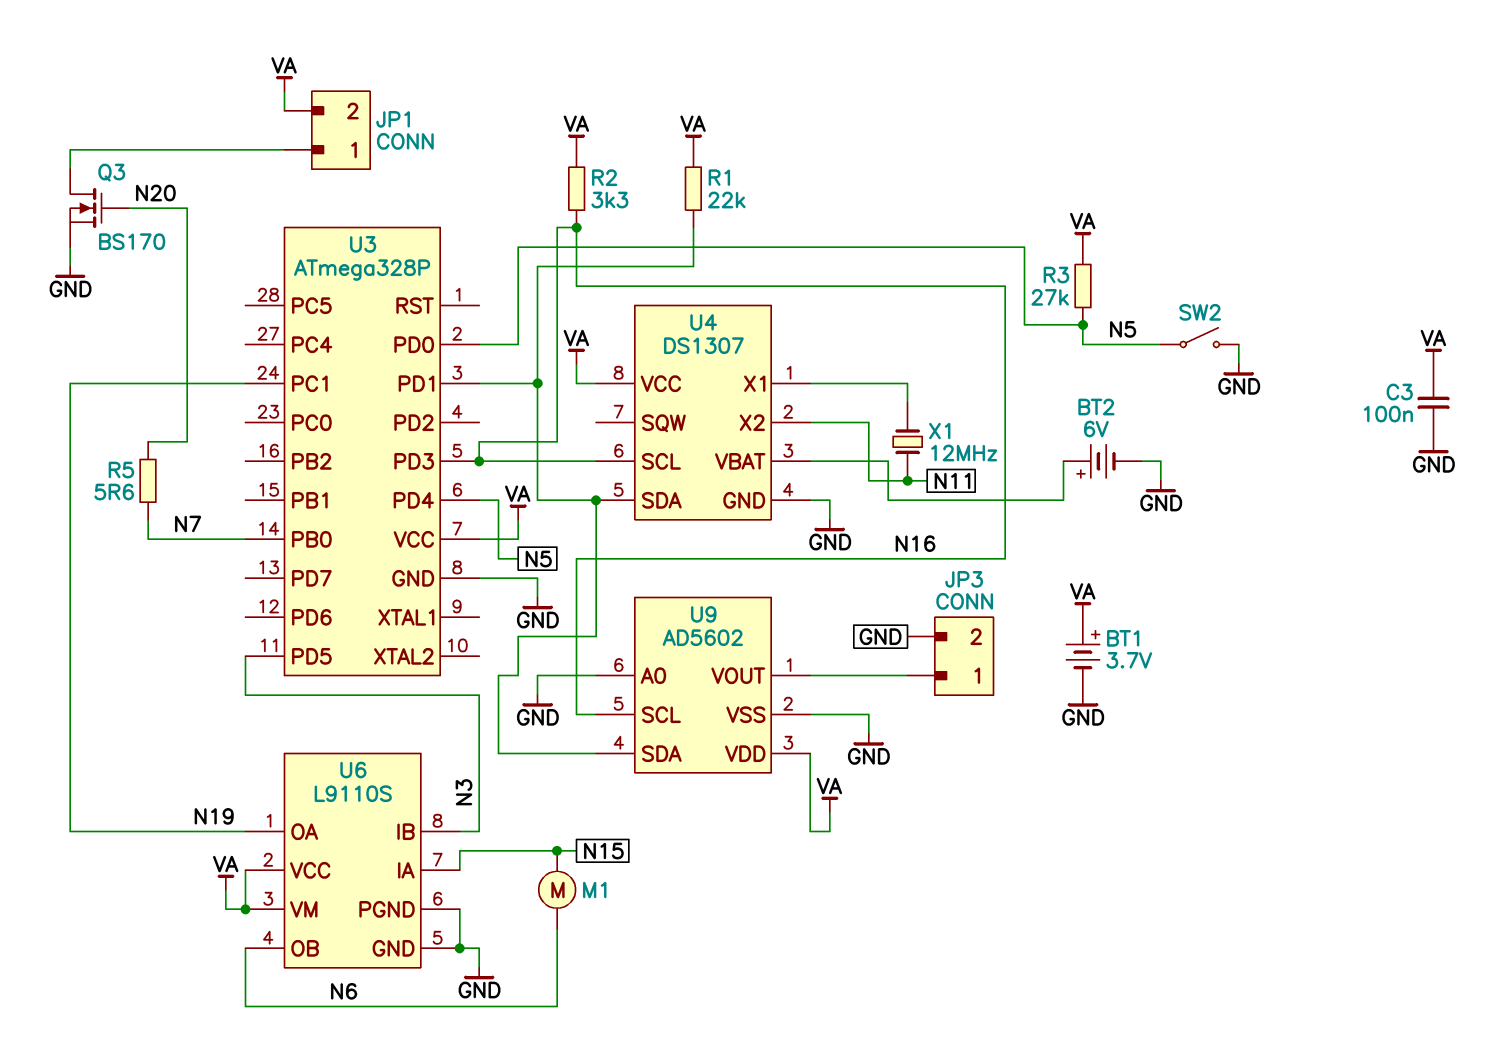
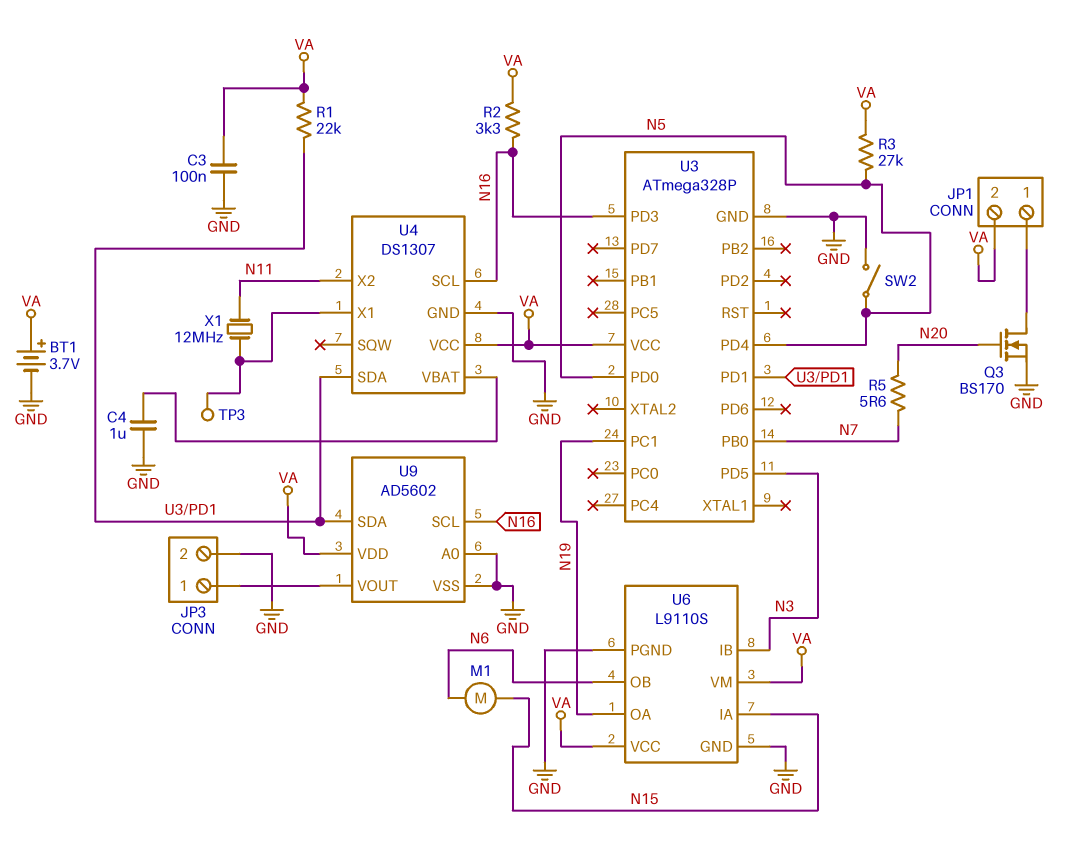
BT2: 6V (plus U4/VBAT, minus GND) -> none
C4: none -> 1uF (GND, U4/VBAT)
TP3: none -> test point (U4/X1)

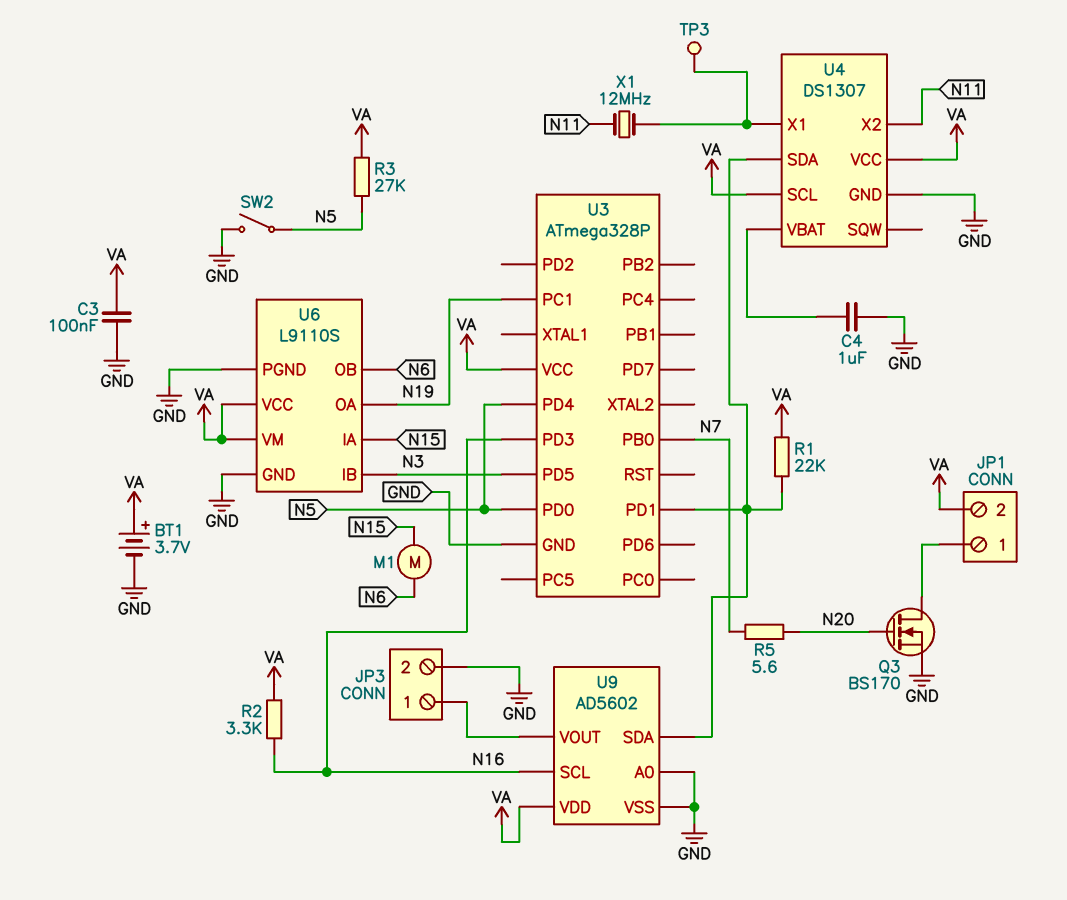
U4 pin SCL: N16 -> VA

